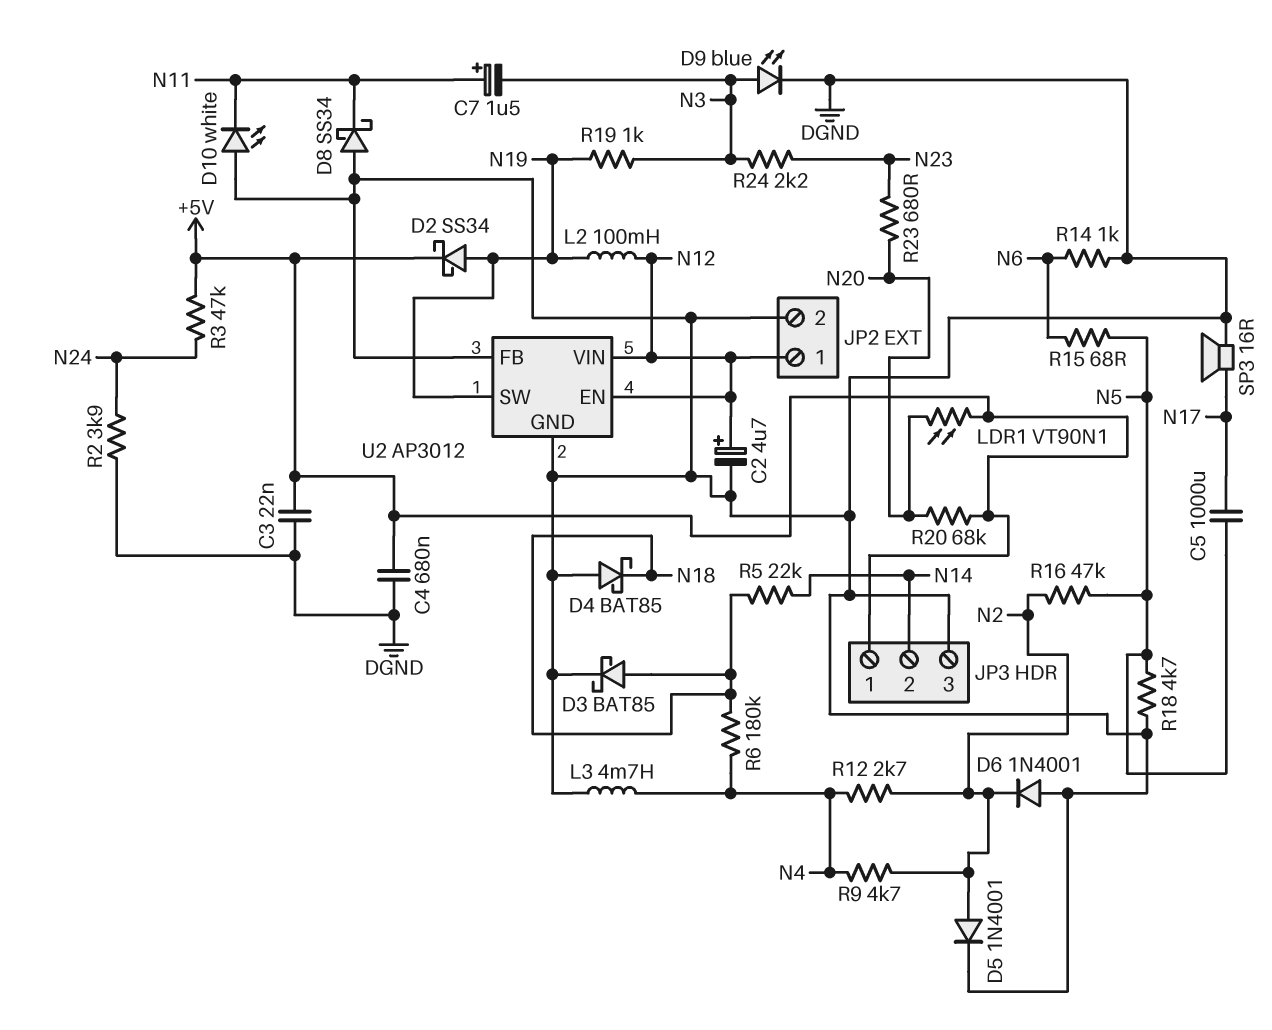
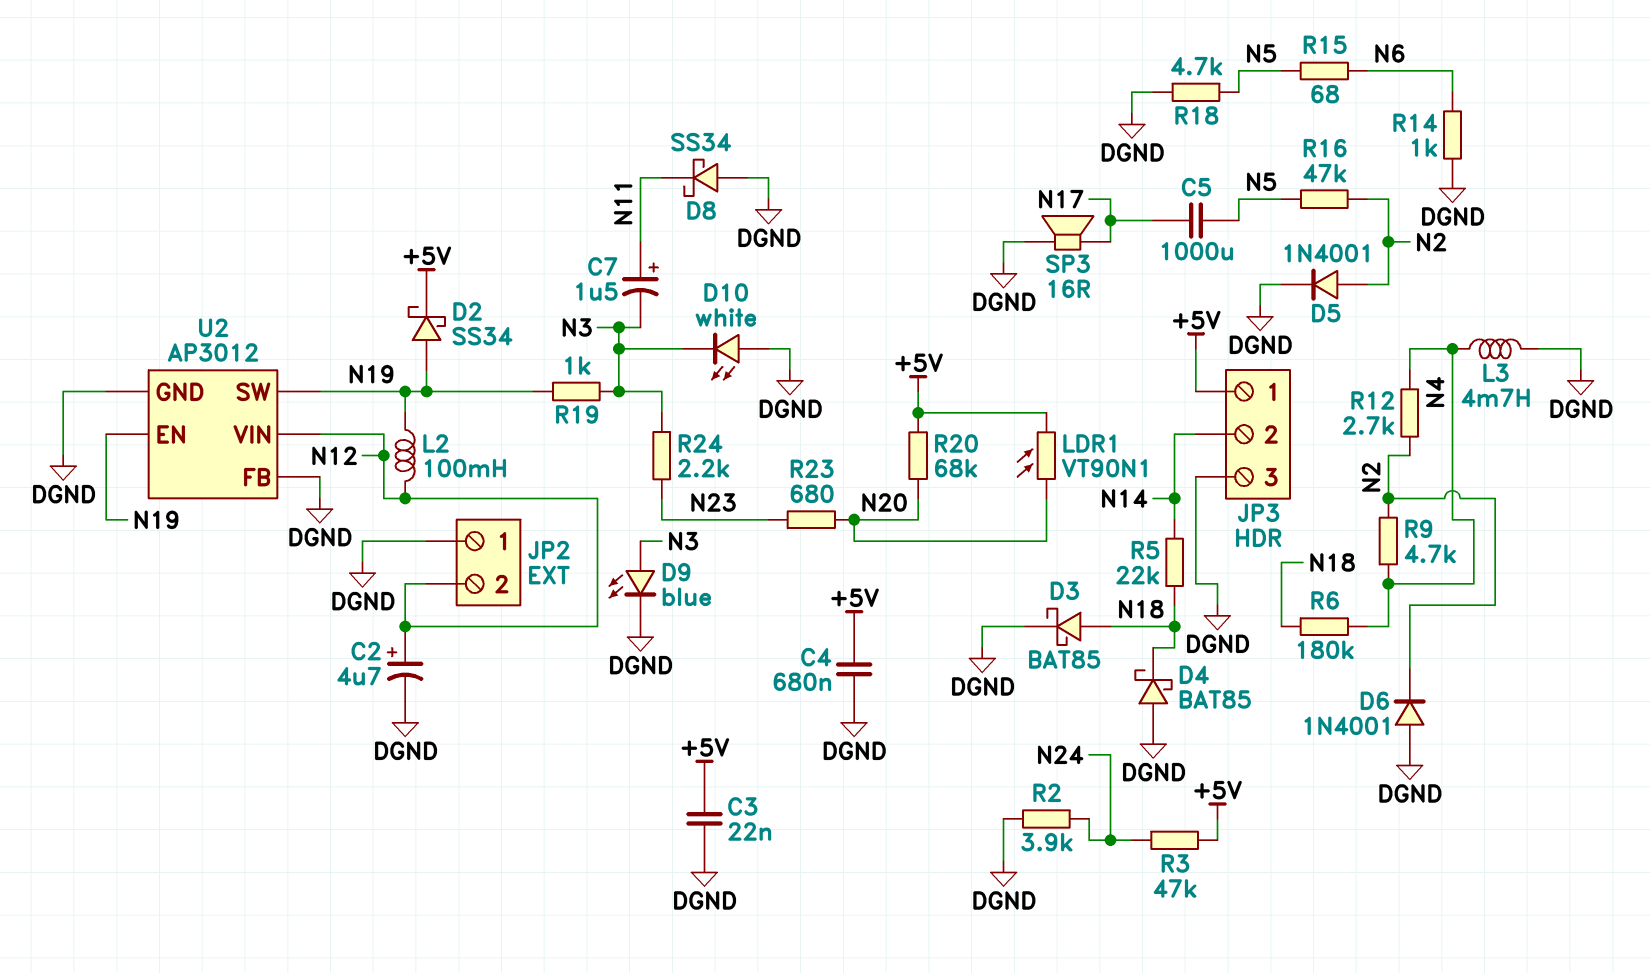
D10: LED white (A DGND, K N11) -> LED white (A DGND, K N3)
JP2 pin 1: N12 -> DGND
JP2 pin 2: DGND -> N12
U2 pin EN: N12 -> N19

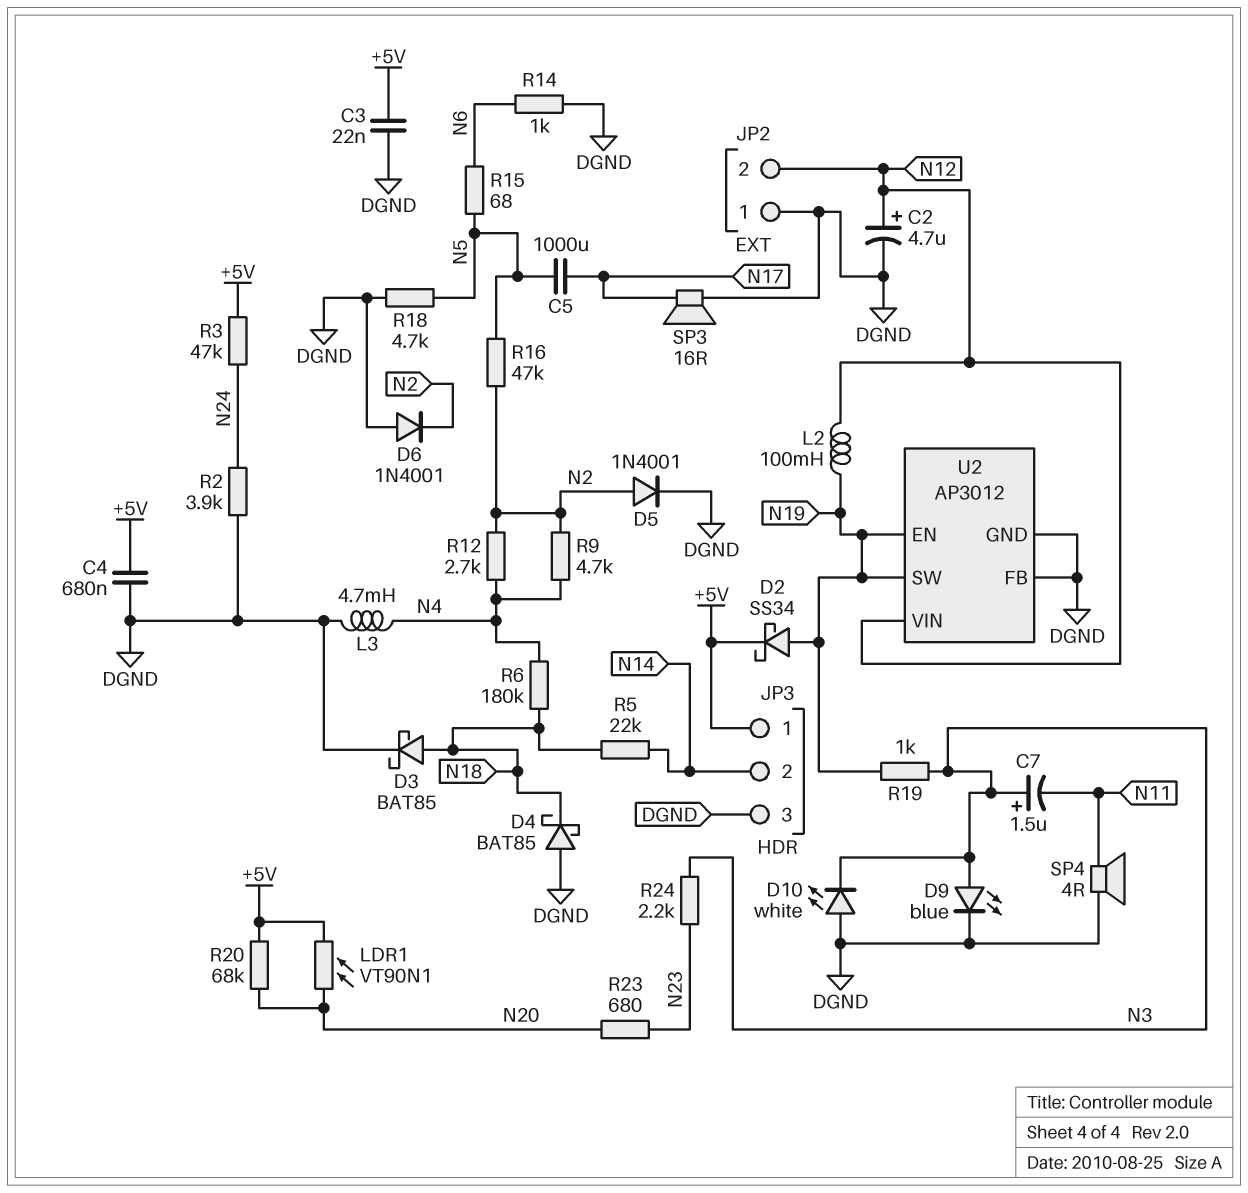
C7: 1.5uF (plus N11, minus N3) -> 1.5uF (plus N3, minus N11)
D8: schottky SS34 (A DGND, K N11) -> none
SP4: none -> speaker 4R (DGND, N11)

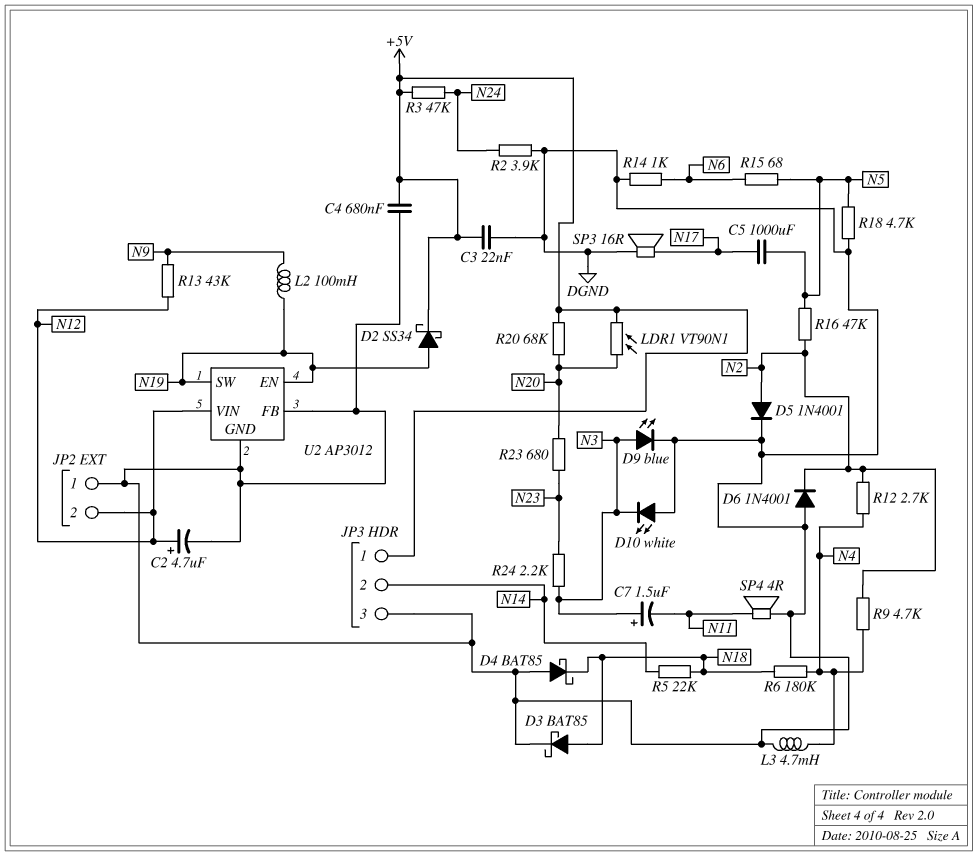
L2: 100mH (N12, N19) -> 100mH (N9, N19)
R13: none -> 43k (N9, N12)
R19: 1k (N3, N19) -> none

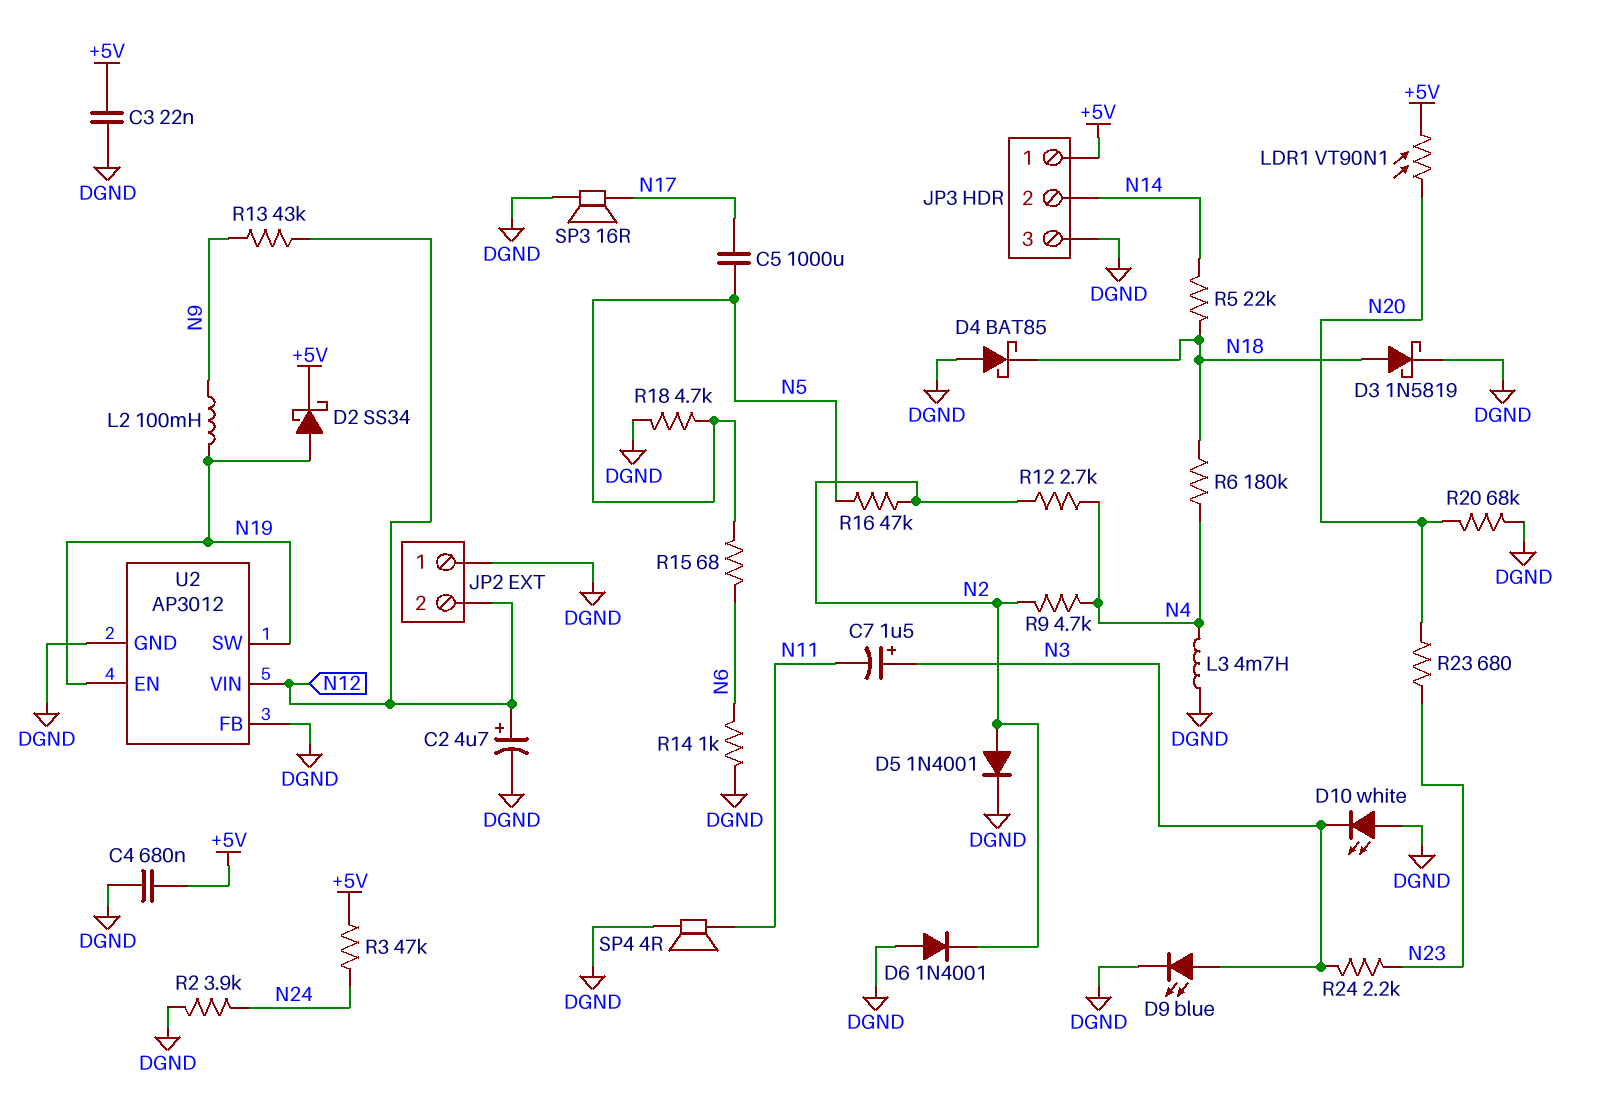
D3: schottky BAT85 (A N18, K DGND) -> schottky 1N5819 (A N18, K DGND)
R20: 68k (+5V, N20) -> 68k (DGND, N20)

